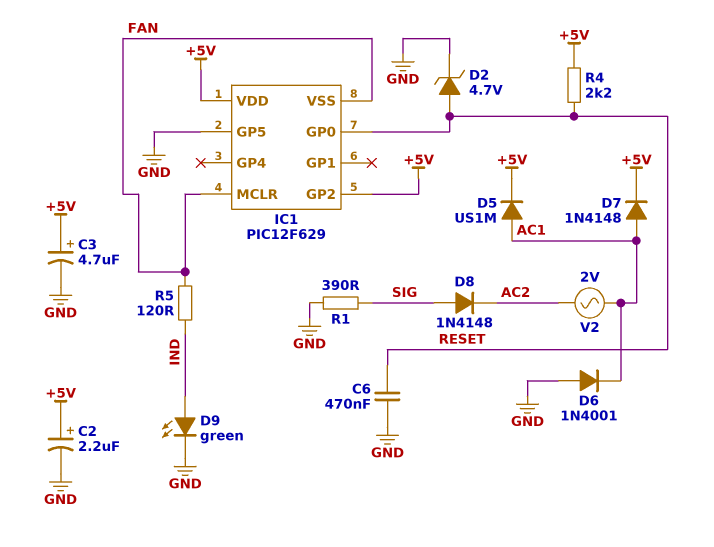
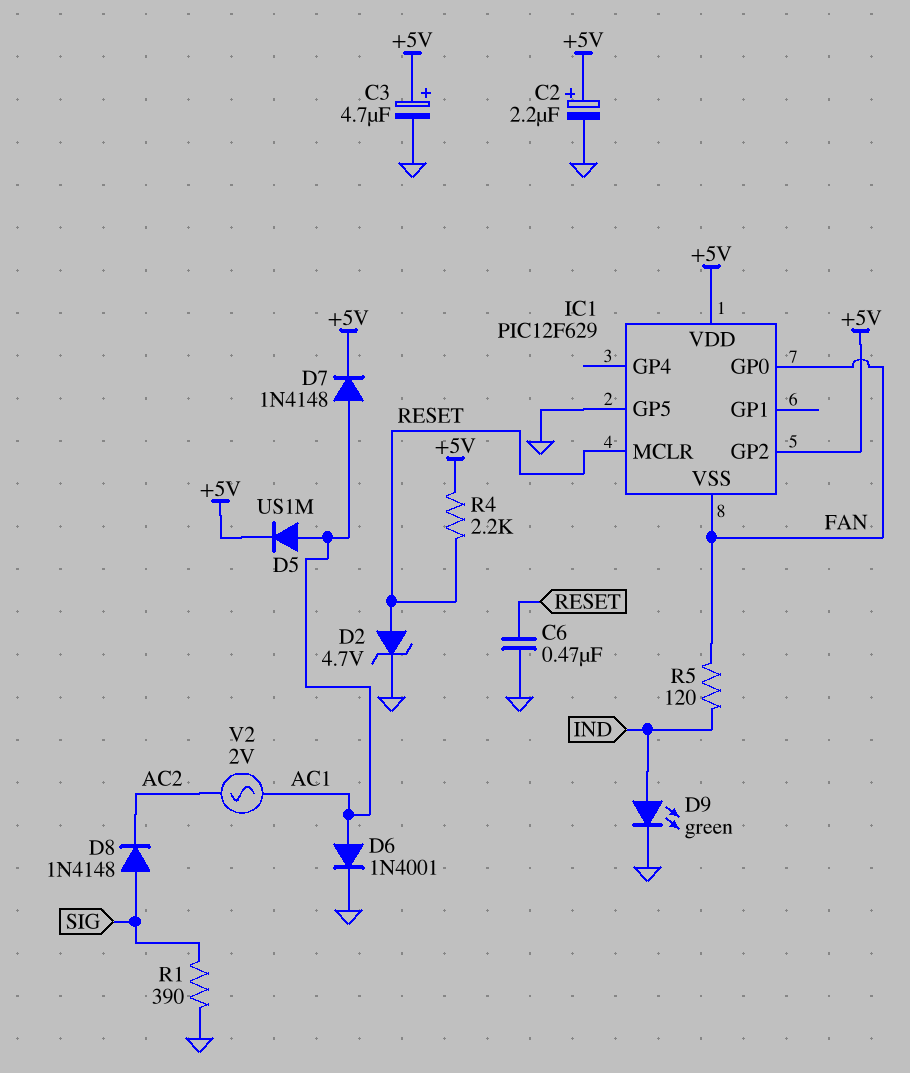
D6: diode 1N4001 (A GND, K AC1) -> diode 1N4001 (A AC1, K GND)
IC1 pin GP0: RESET -> FAN
IC1 pin MCLR: FAN -> RESET

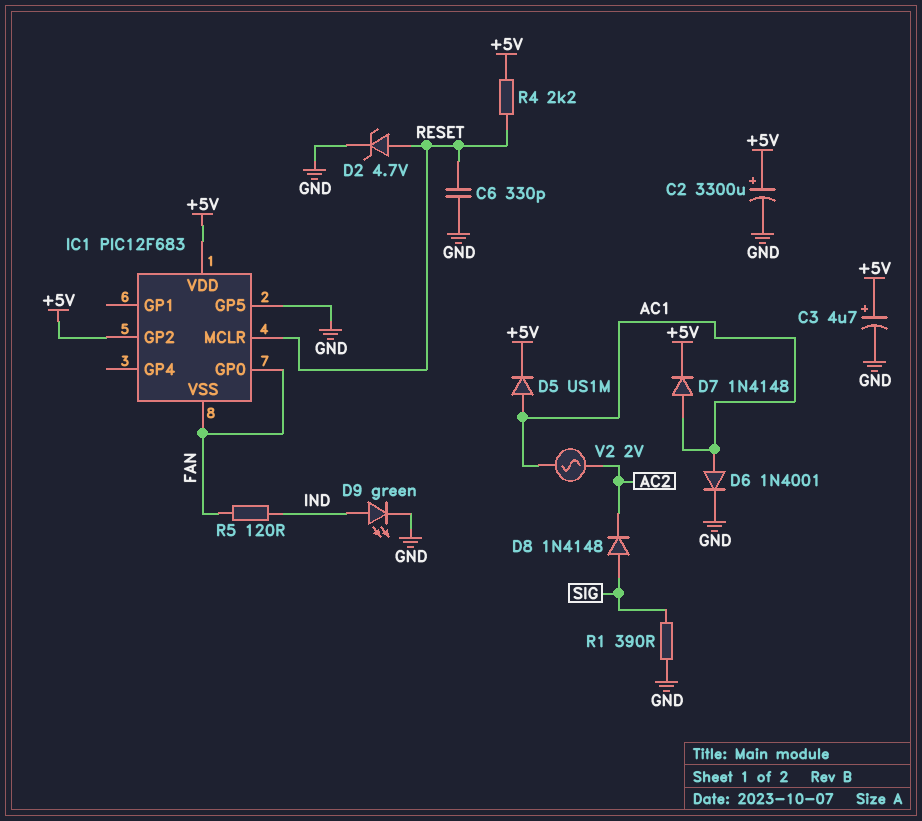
C2: 2.2uF (plus +5V, minus GND) -> 3300uF (plus +5V, minus GND)
C6: 470nF (GND, RESET) -> 330pF (GND, RESET)
IC1: PIC12F629 -> PIC12F683

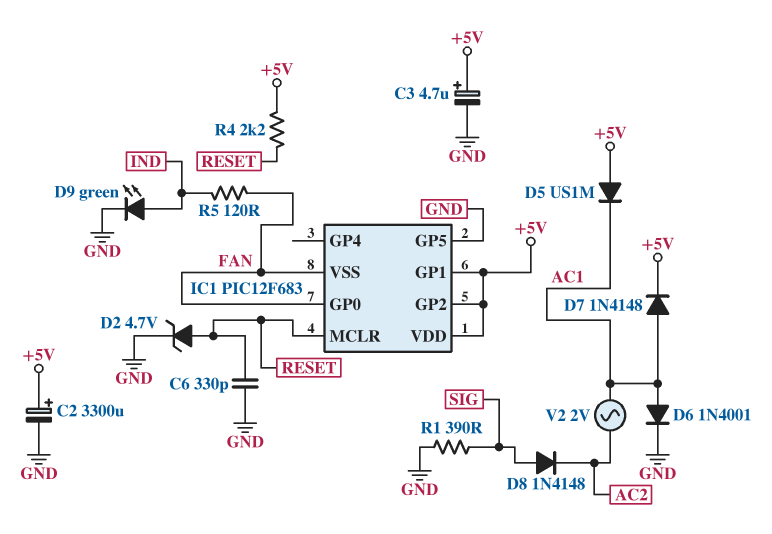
D5: diode US1M (A AC1, K +5V) -> diode US1M (A +5V, K AC1)
IC1 pin GP1: none -> +5V

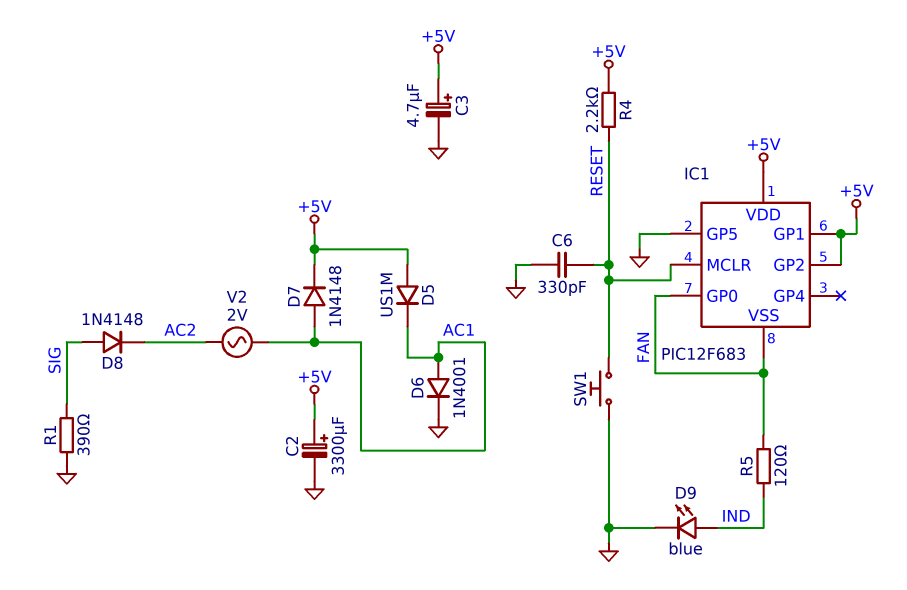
D2: zener 4.7V (A RESET, K GND) -> none
D9: LED green (A IND, K GND) -> LED blue (A IND, K GND)
SW1: none -> button (GND, RESET)

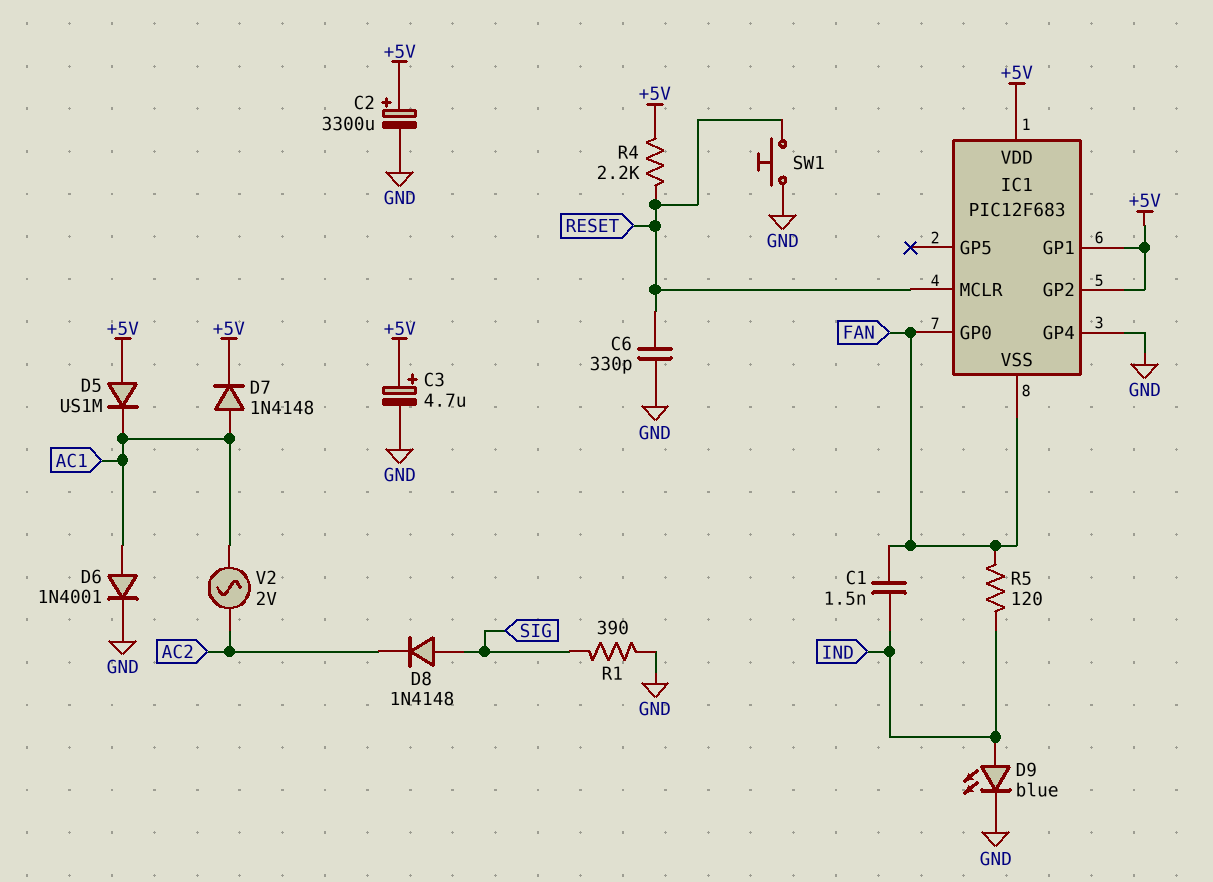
C1: none -> 1.5nF (FAN, IND)
IC1 pin GP4: none -> GND
IC1 pin GP5: GND -> none

